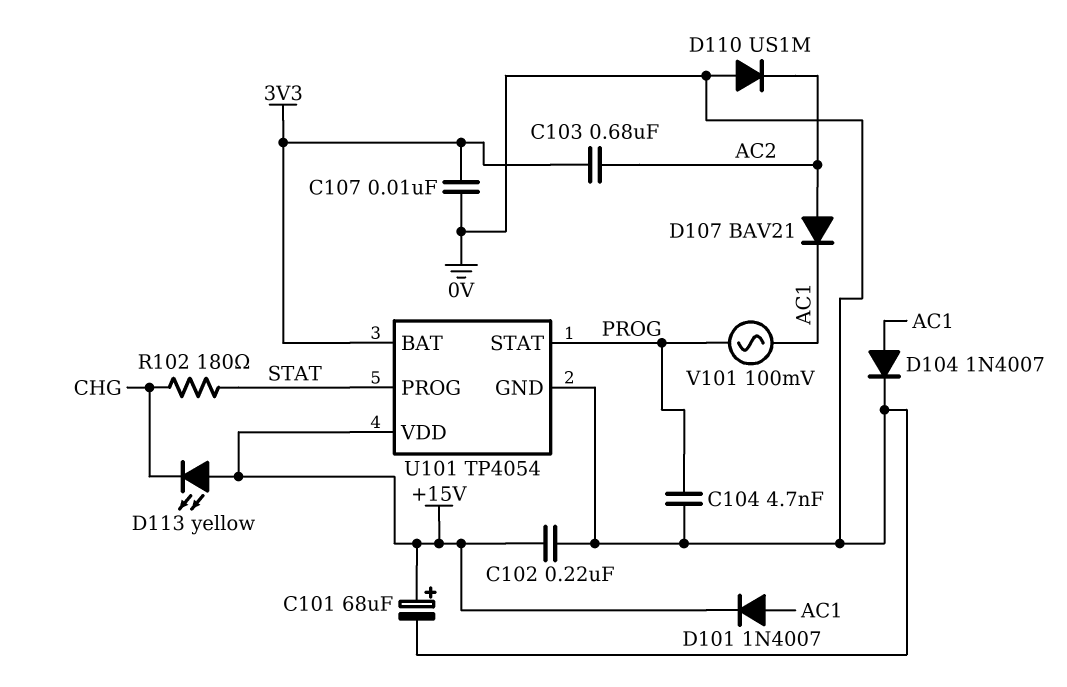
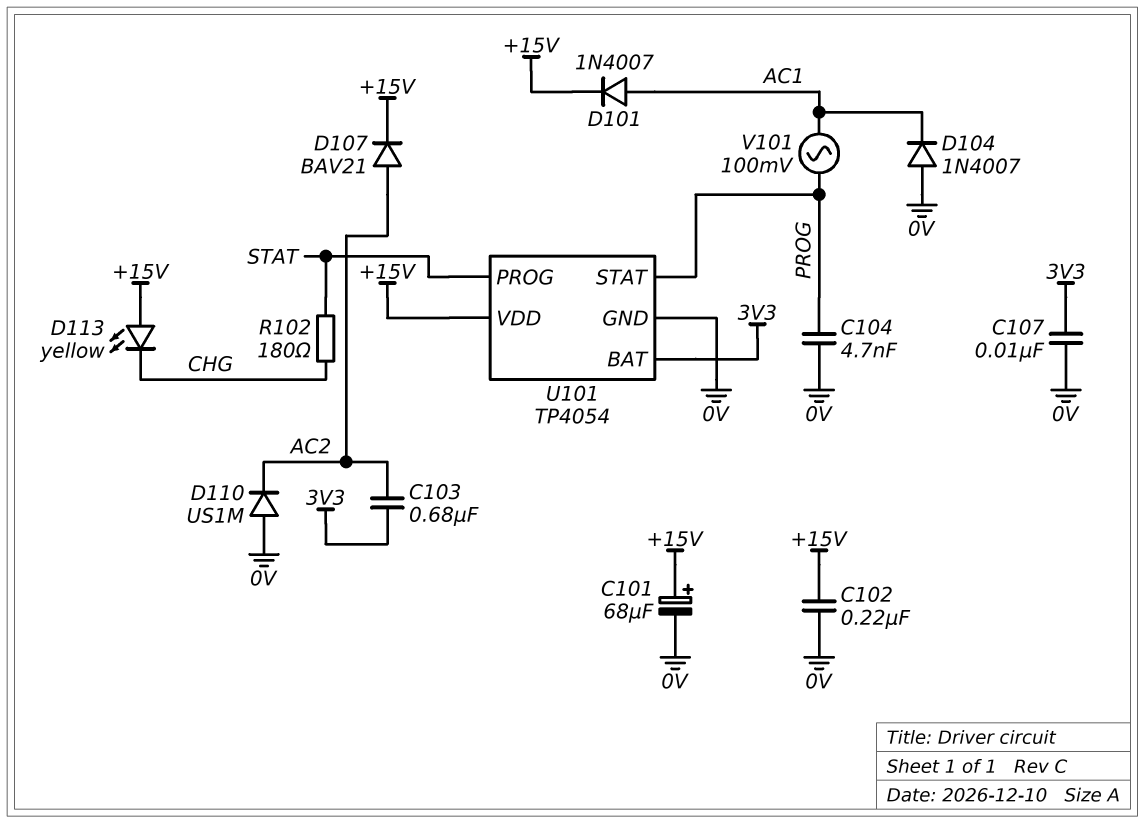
D104: diode 1N4007 (A AC1, K 0V) -> diode 1N4007 (A 0V, K AC1)
D107: diode BAV21 (A AC2, K AC1) -> diode BAV21 (A AC2, K +15V)

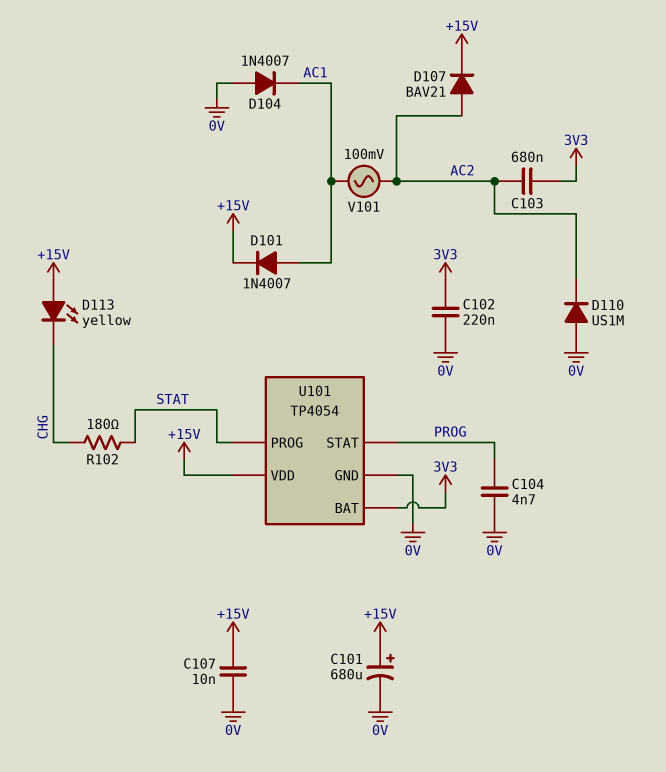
C101: 68uF (plus +15V, minus 0V) -> 680uF (plus +15V, minus 0V)
C102: 220nF (+15V, 0V) -> 220nF (0V, 3V3)
C107: 10nF (0V, 3V3) -> 10nF (+15V, 0V)
V101: AC 100mV (AC1, PROG) -> AC 100mV (AC1, AC2)

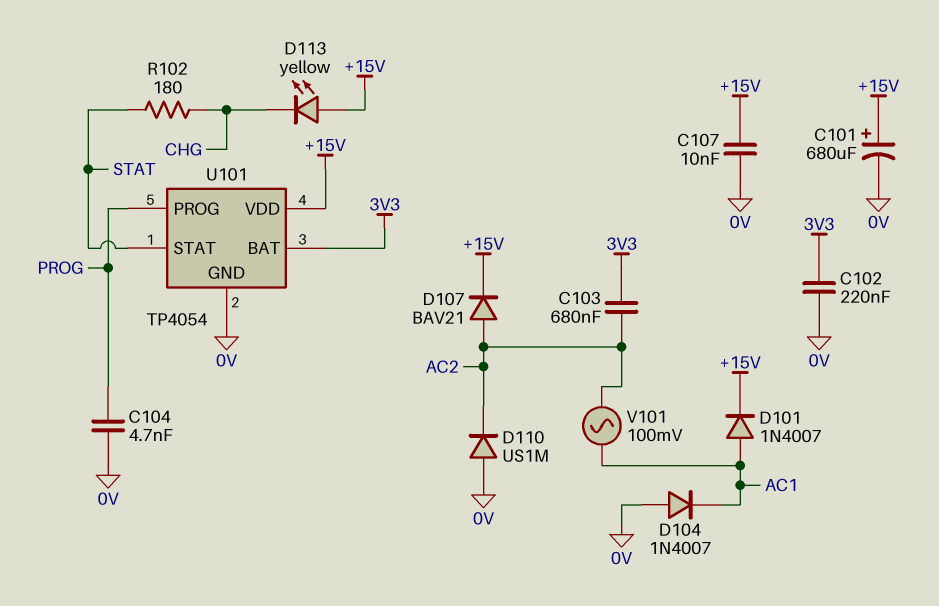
U101 pin PROG: STAT -> PROG
U101 pin STAT: PROG -> STAT

